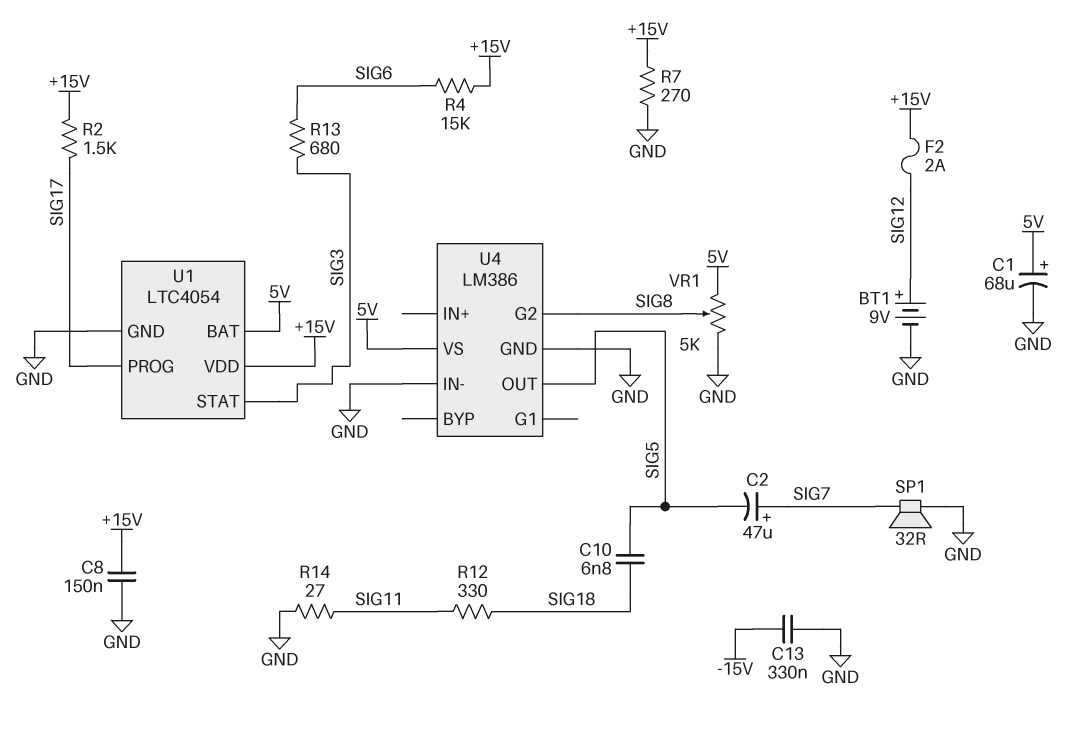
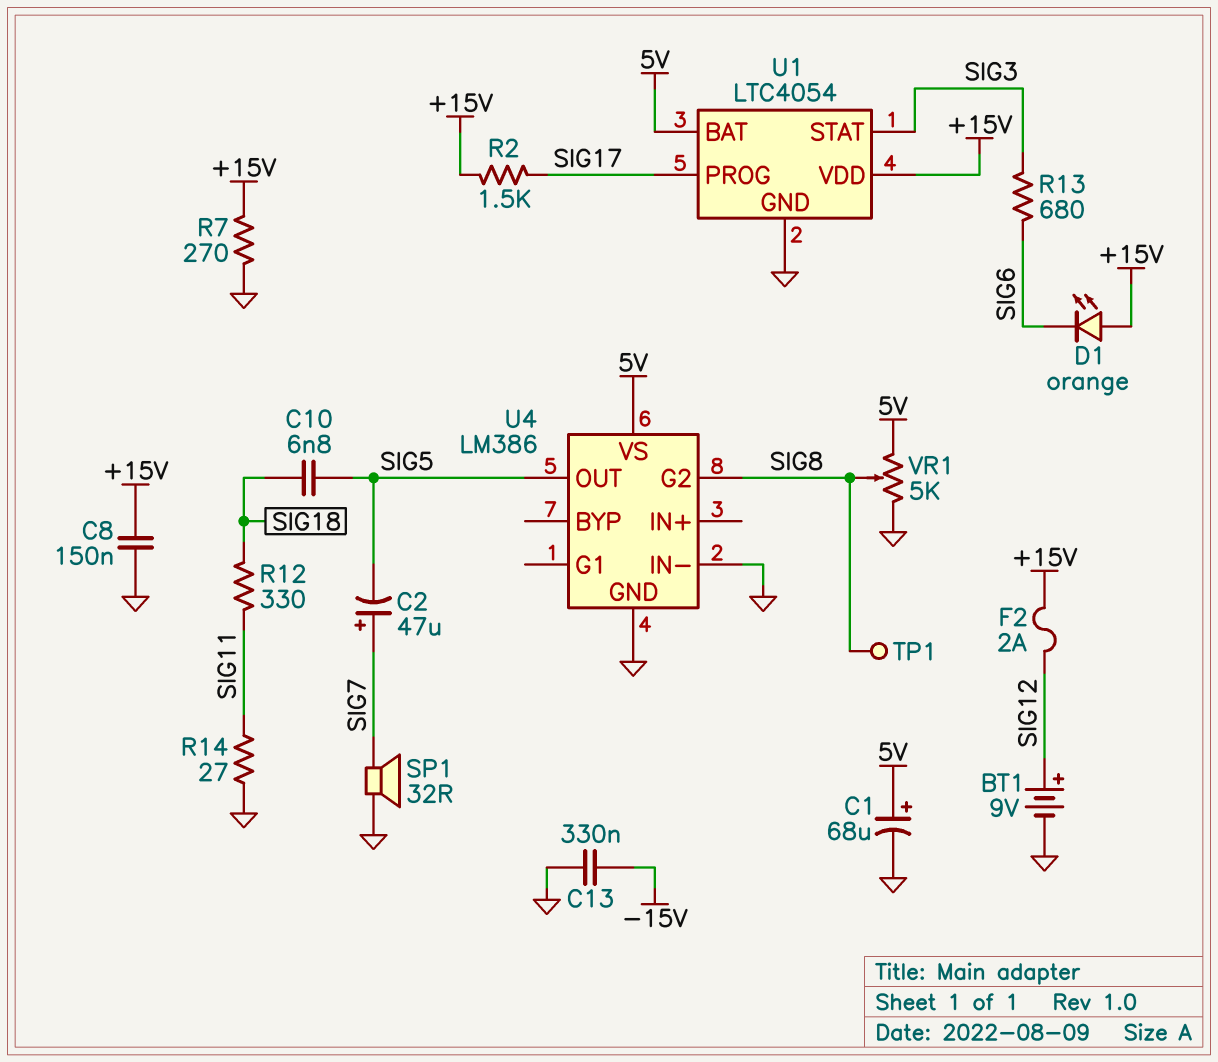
D1: none -> LED orange (A +15V, K SIG6)
R4: 15k (+15V, SIG6) -> none
TP1: none -> test point (SIG8)

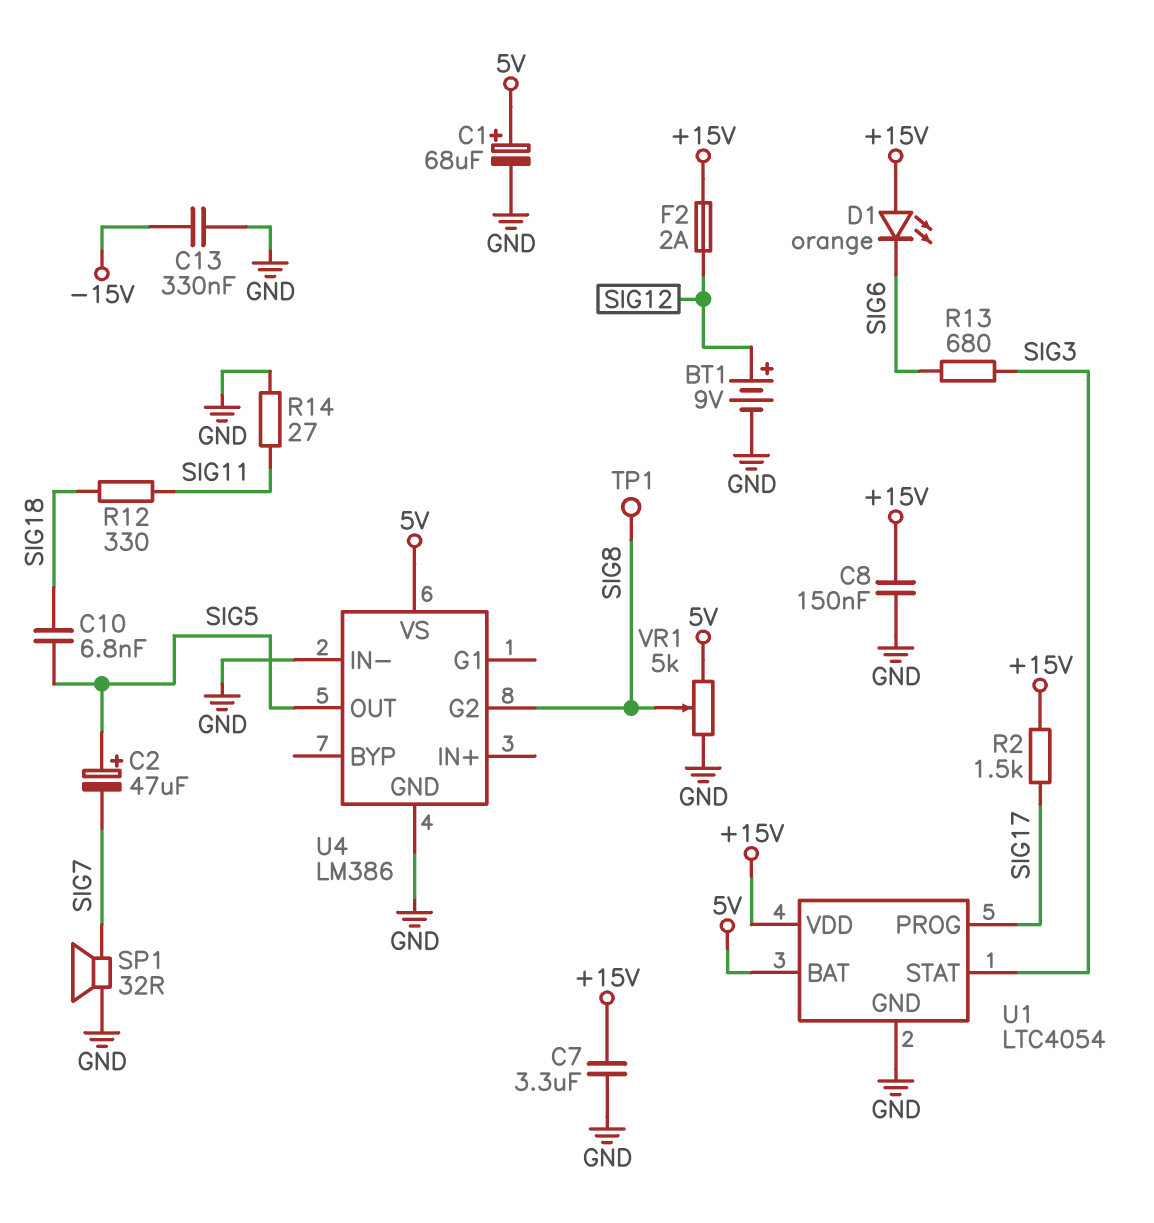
C2: 47uF (plus SIG7, minus SIG5) -> 47uF (plus SIG5, minus SIG7)
C7: none -> 3.3uF (+15V, GND)
R7: 270 (+15V, GND) -> none

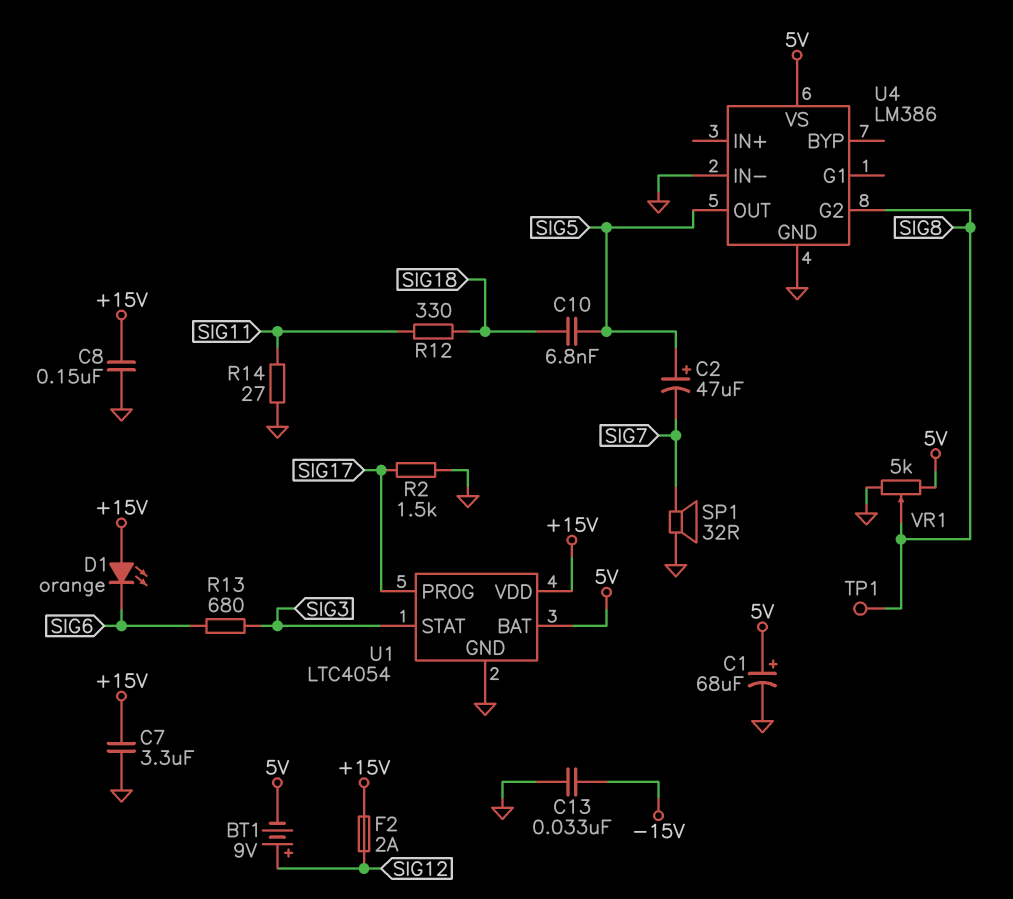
BT1: 9V (plus SIG12, minus GND) -> 9V (plus SIG12, minus 5V)
C13: 330nF (-15V, GND) -> 33nF (-15V, GND)
R2: 1.5k (+15V, SIG17) -> 1.5k (GND, SIG17)

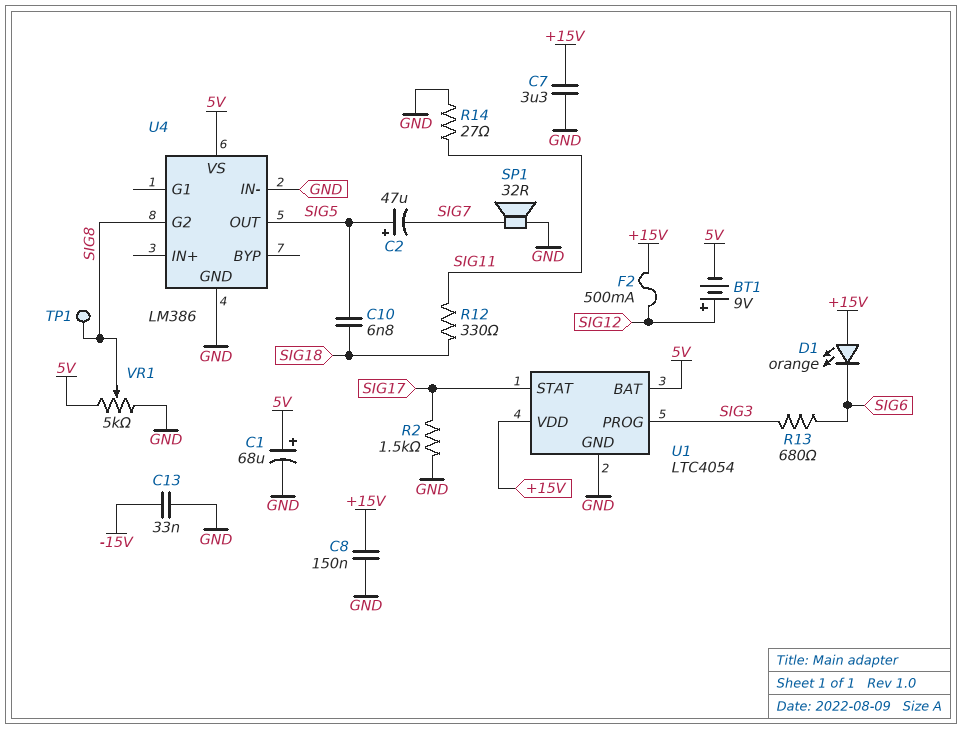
F2: 2A (+15V, SIG12) -> 500mA (+15V, SIG12)
U1 pin PROG: SIG17 -> SIG3
U1 pin STAT: SIG3 -> SIG17

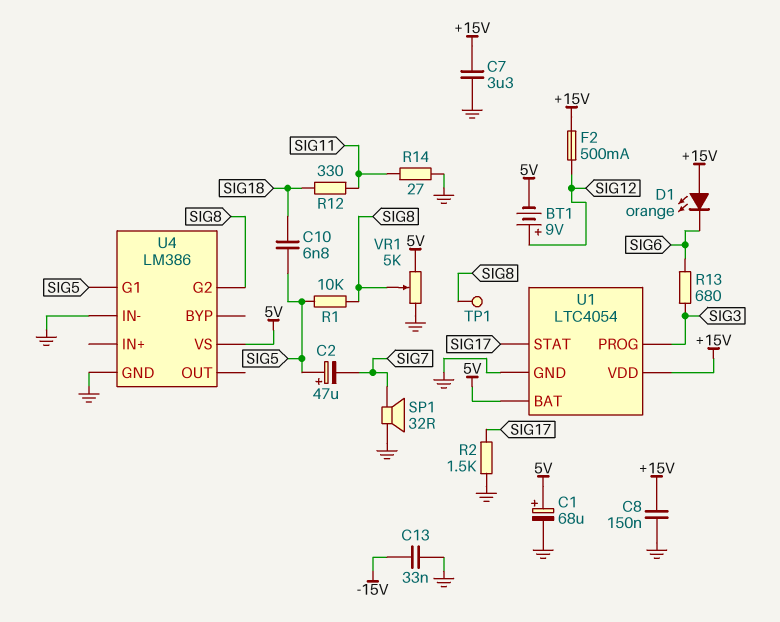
R1: none -> 10k (SIG5, SIG8)
U4 pin G1: none -> SIG5
U4 pin OUT: SIG5 -> none

